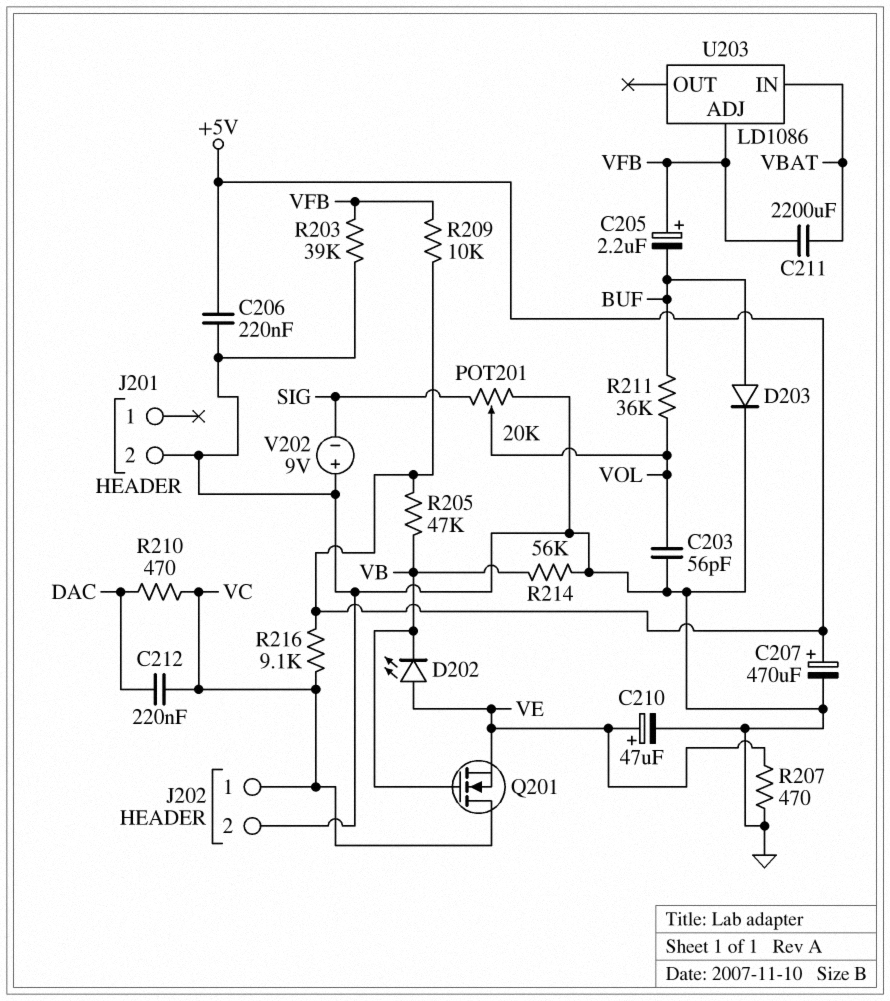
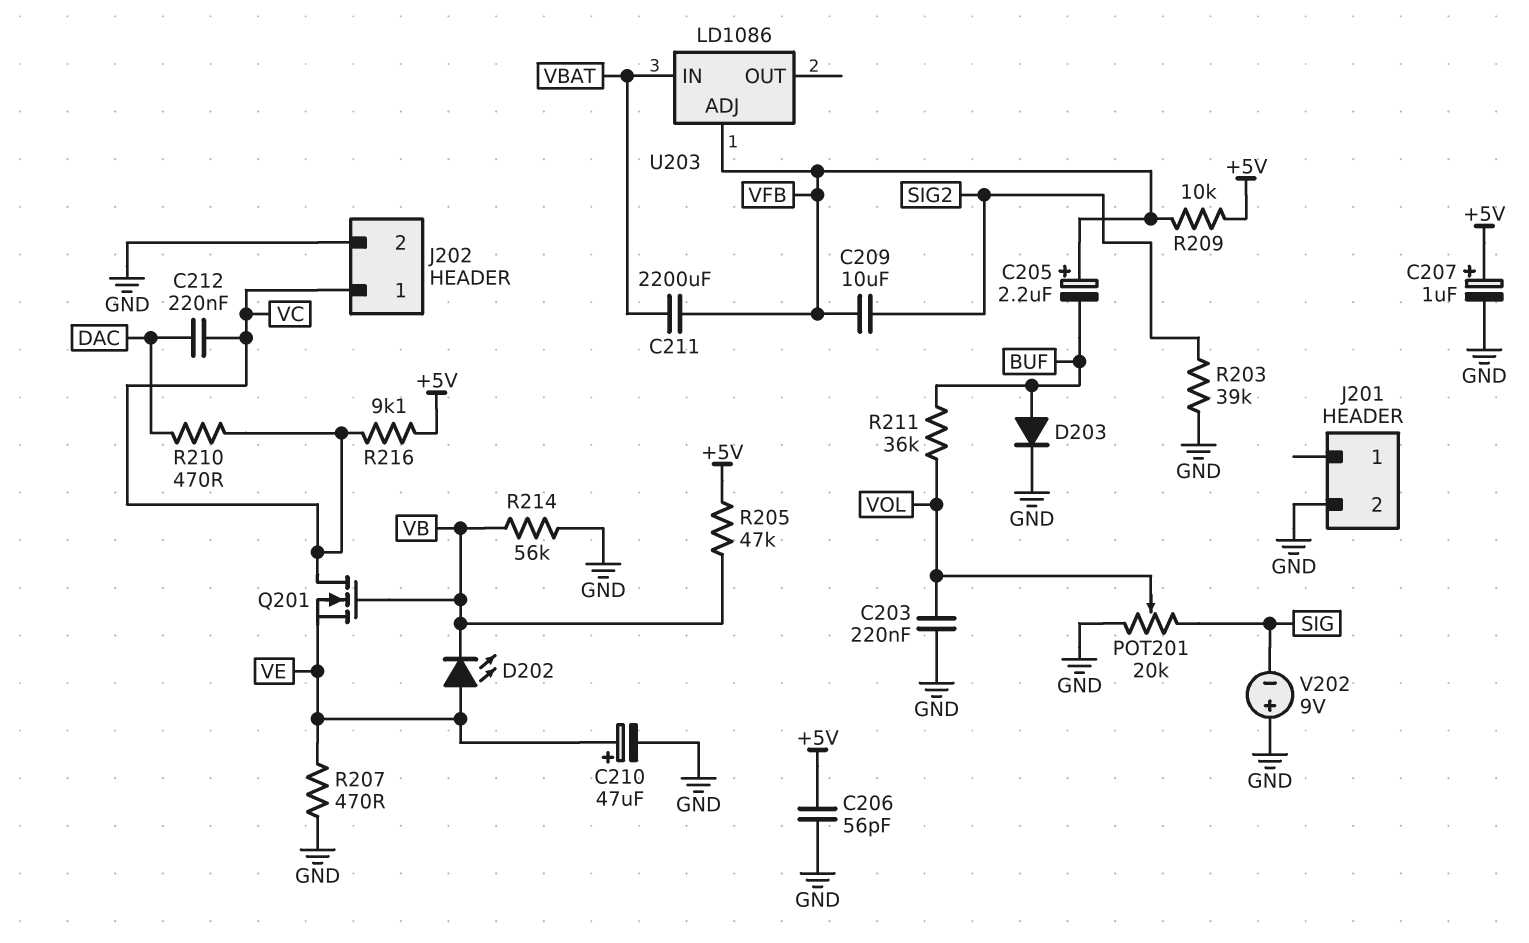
C203: 56pF (GND, VOL) -> 220nF (GND, VOL)
C206: 220nF (+5V, GND) -> 56pF (+5V, GND)
C207: 470uF (plus +5V, minus GND) -> 1uF (plus +5V, minus GND)
C209: none -> 10uF (SIG2, VFB)
R203: 39k (GND, VFB) -> 39k (GND, SIG2)

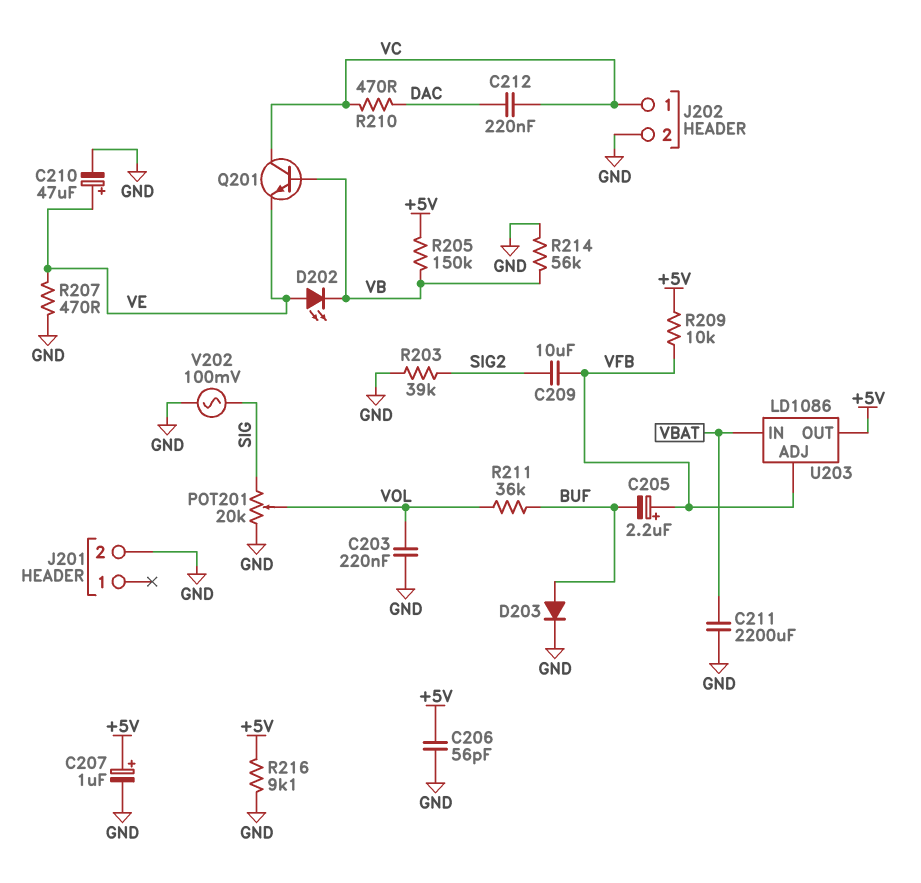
C211: 2200uF (VBAT, VFB) -> 2200uF (GND, VBAT)
Q201: NMOS (G VB, D VC, S VE) -> NPN (B VB, C VC, E VE)
R205: 47k (+5V, VB) -> 150k (+5V, VB)
R216: 9.1k (+5V, VC) -> 9.1k (+5V, GND)
U203 pin OUT: none -> +5V
V202: 9V (plus GND, minus SIG) -> AC 100mV (GND, SIG)

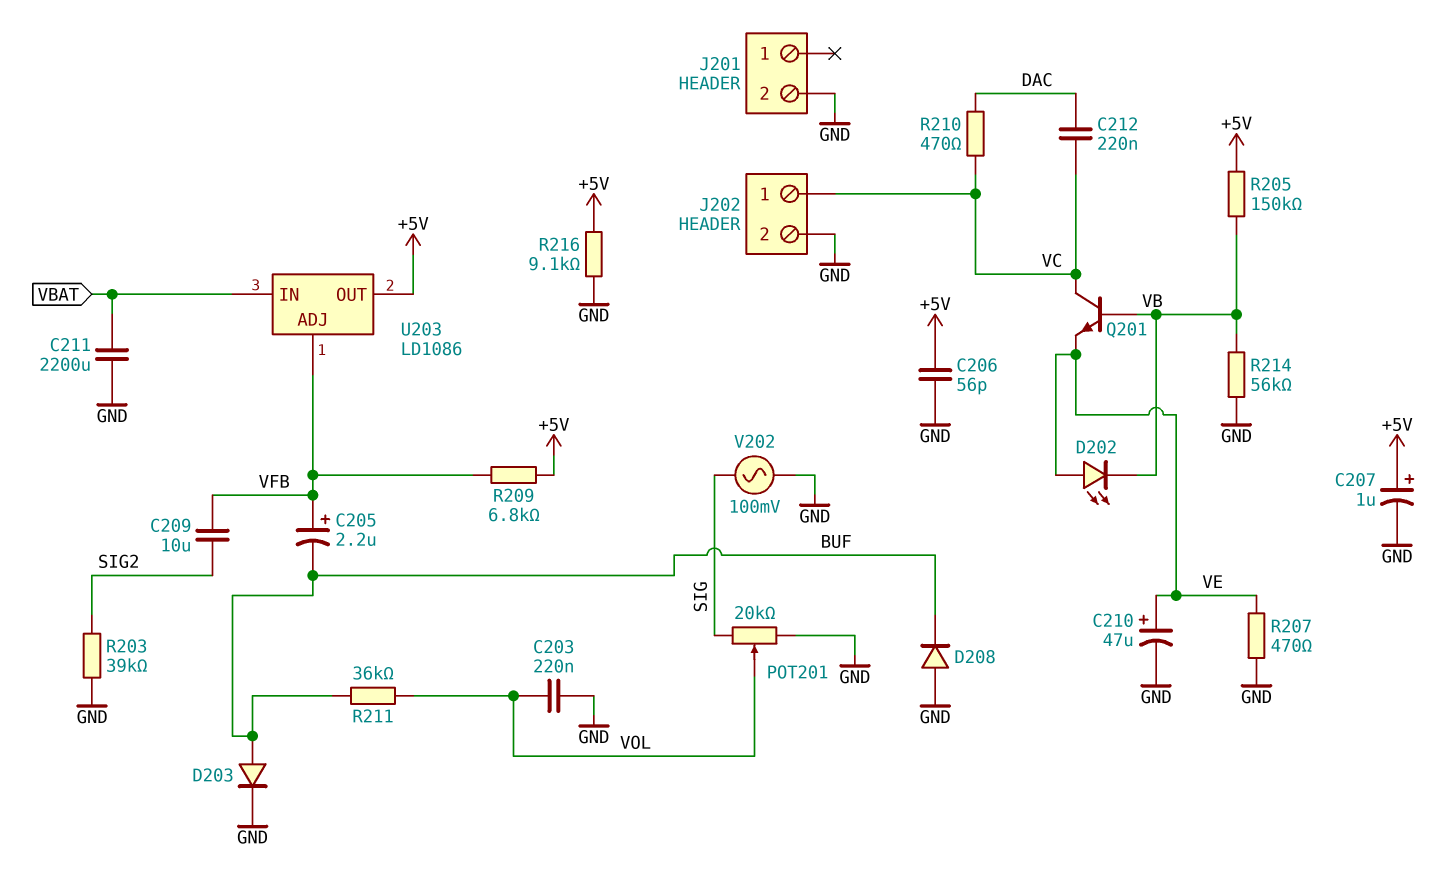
D208: none -> diode (A GND, K BUF)
R209: 10k (+5V, VFB) -> 6.8k (+5V, VFB)

